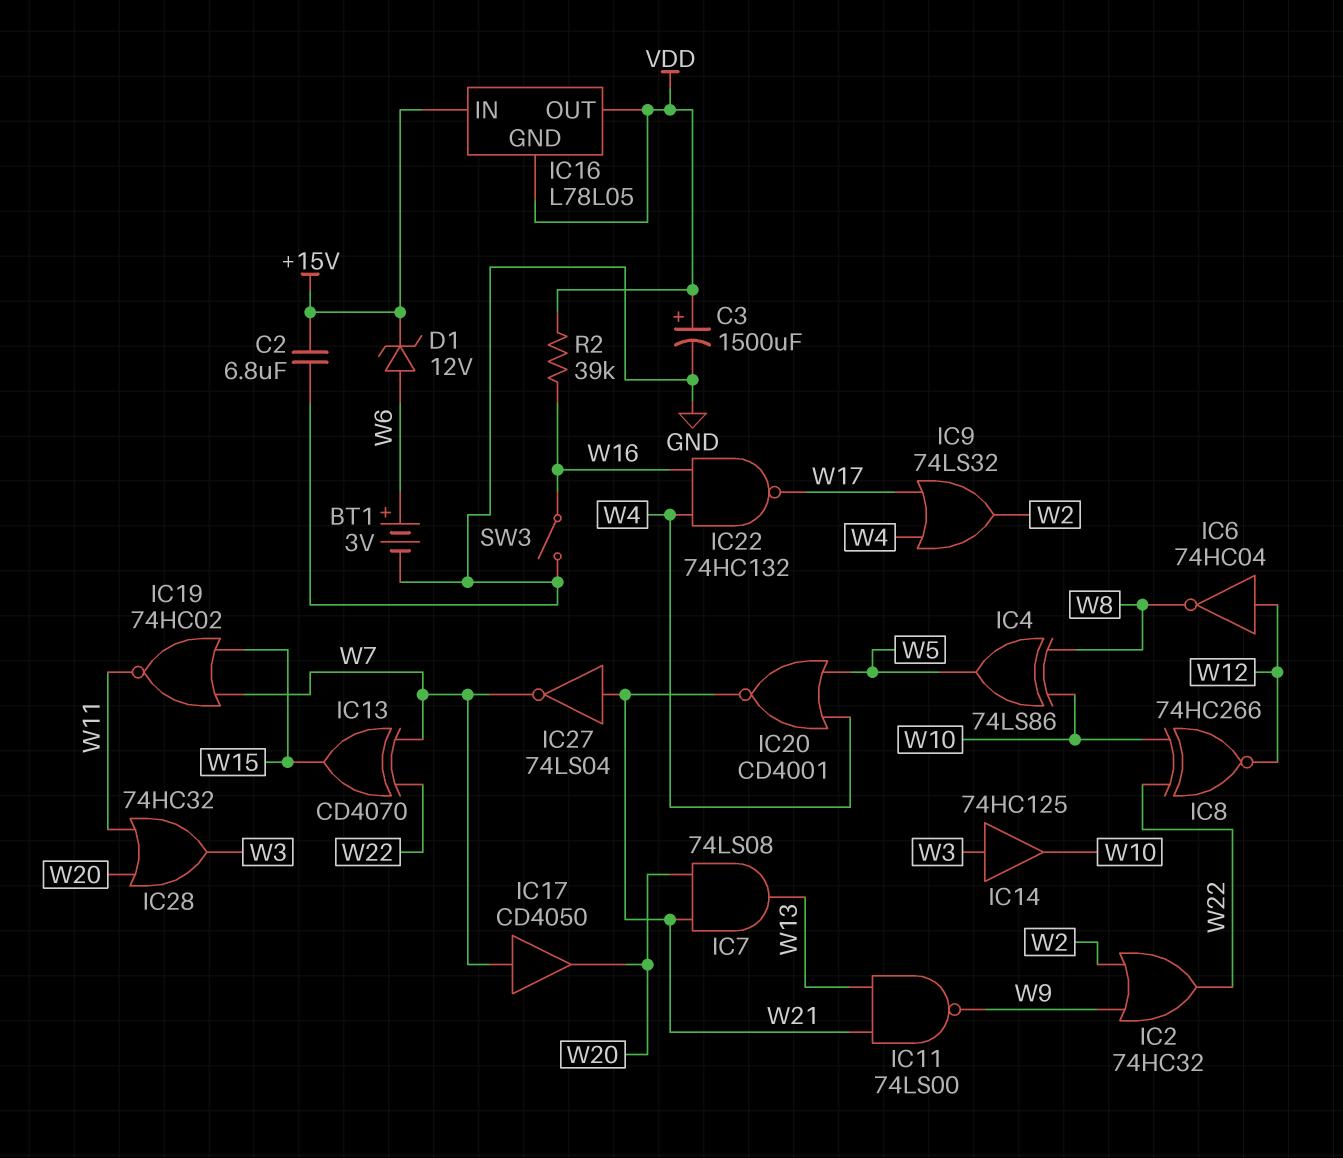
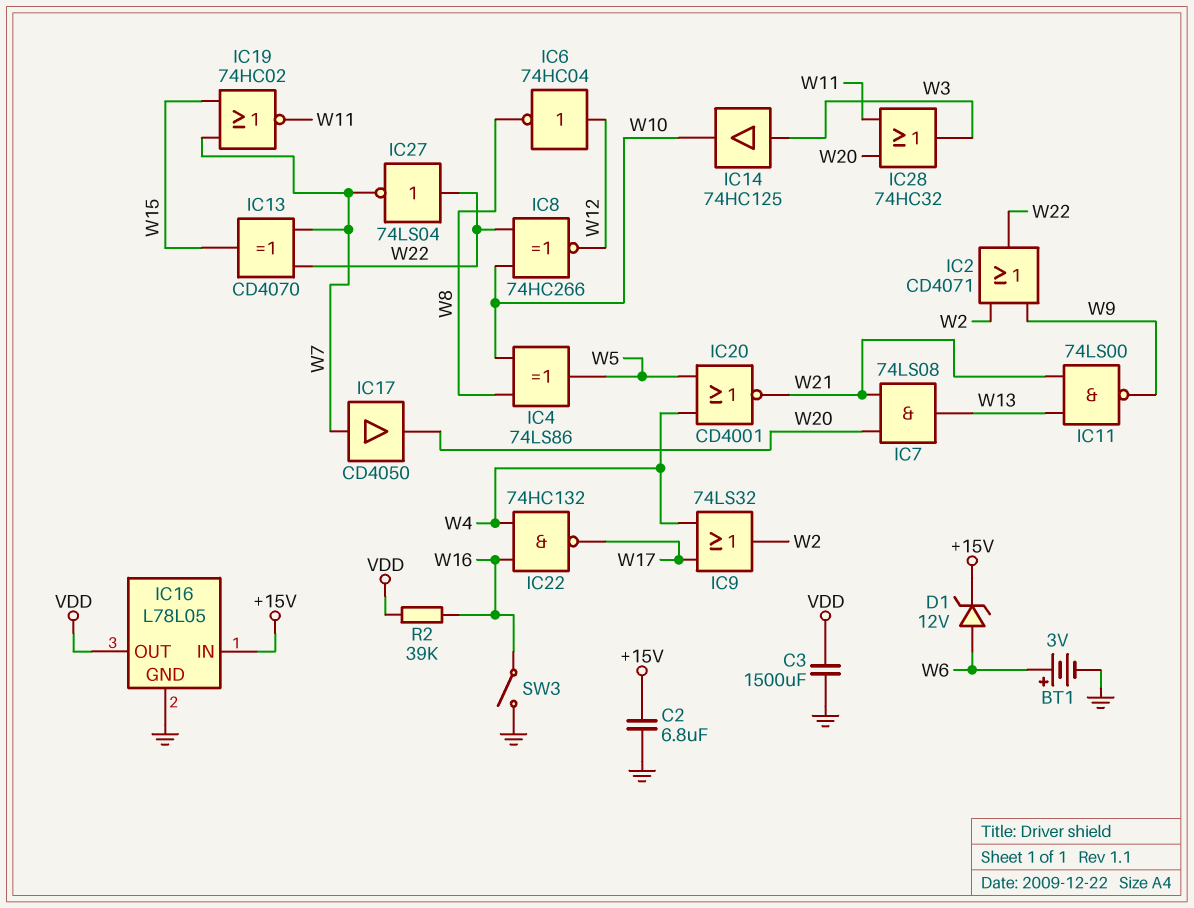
C3: 1500uF (plus VDD, minus GND) -> 1500uF (GND, VDD)
IC2: OR 74HC32 (in W2, in W9, out W22) -> OR CD4071 (in W2, in W9, out W22)
IC16 pin GND: VDD -> GND
IC27: NOT 74LS04 (in W21, out W7) -> NOT 74LS04 (in W22, out W7)

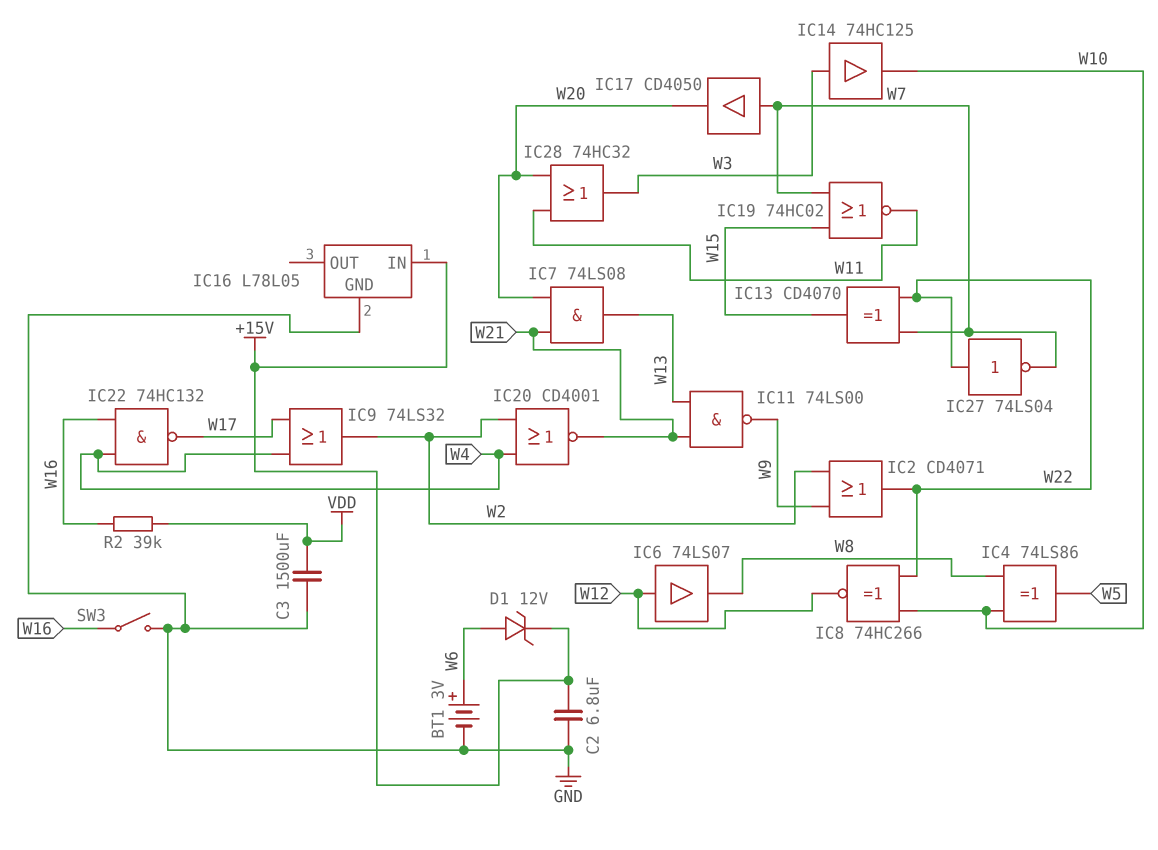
IC6: NOT 74HC04 (in W12, out W8) -> buffer 74LS07 (in W12, out W8)
IC16 pin OUT: VDD -> none
IC20: NOR CD4001 (in W4, in W5, out W21) -> NOR CD4001 (in W2, in W4, out W21)

